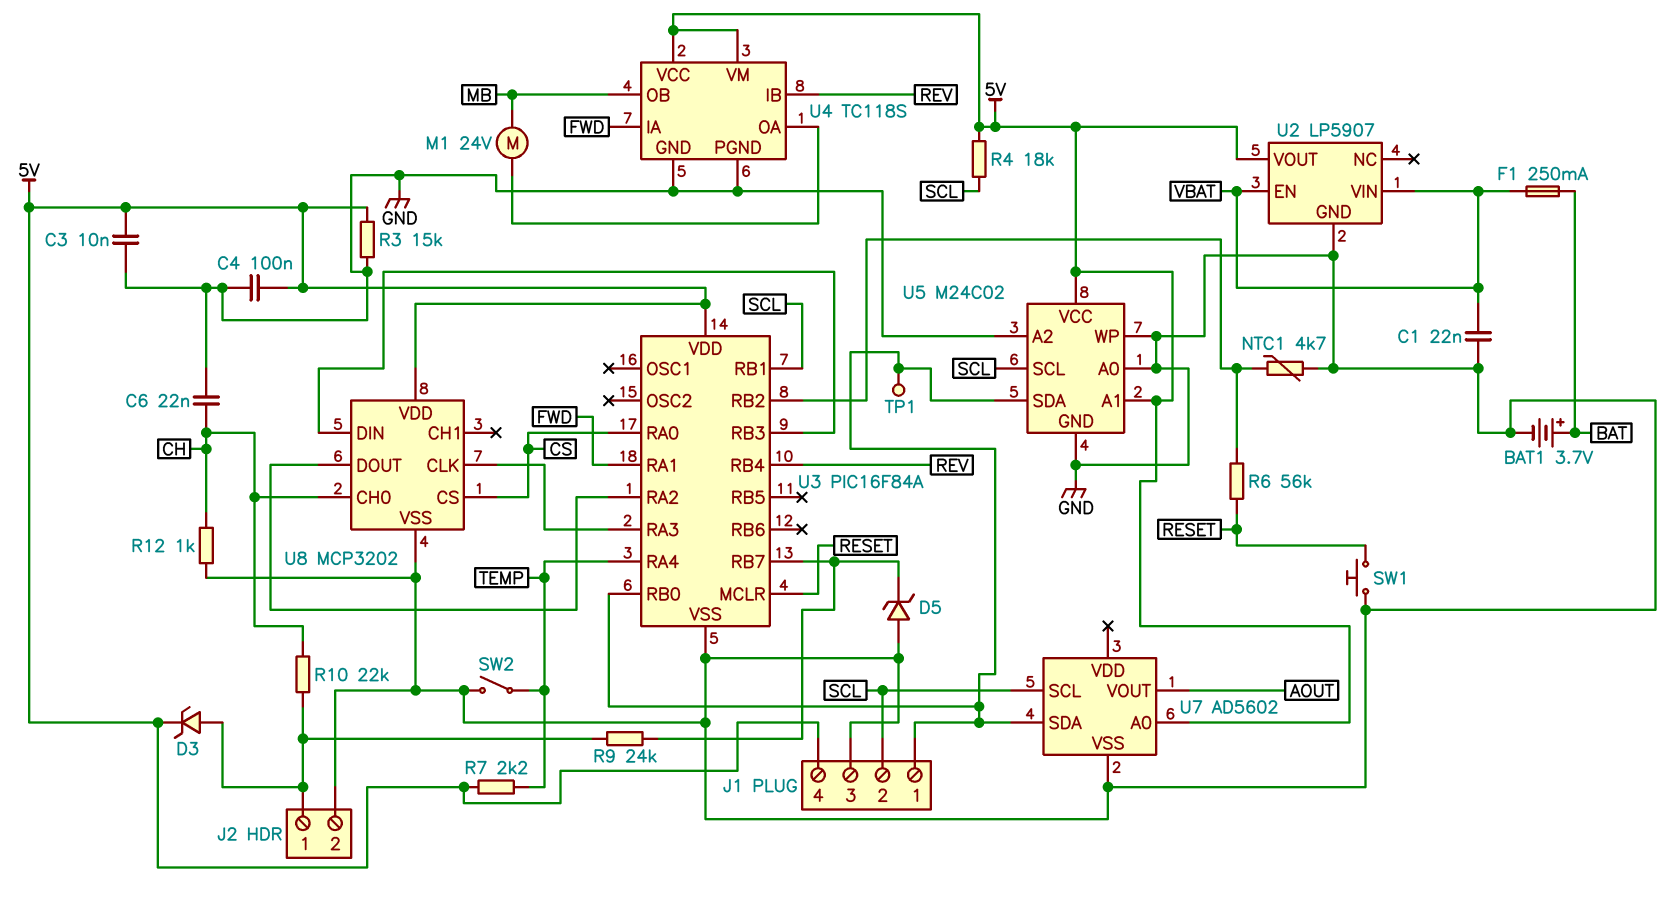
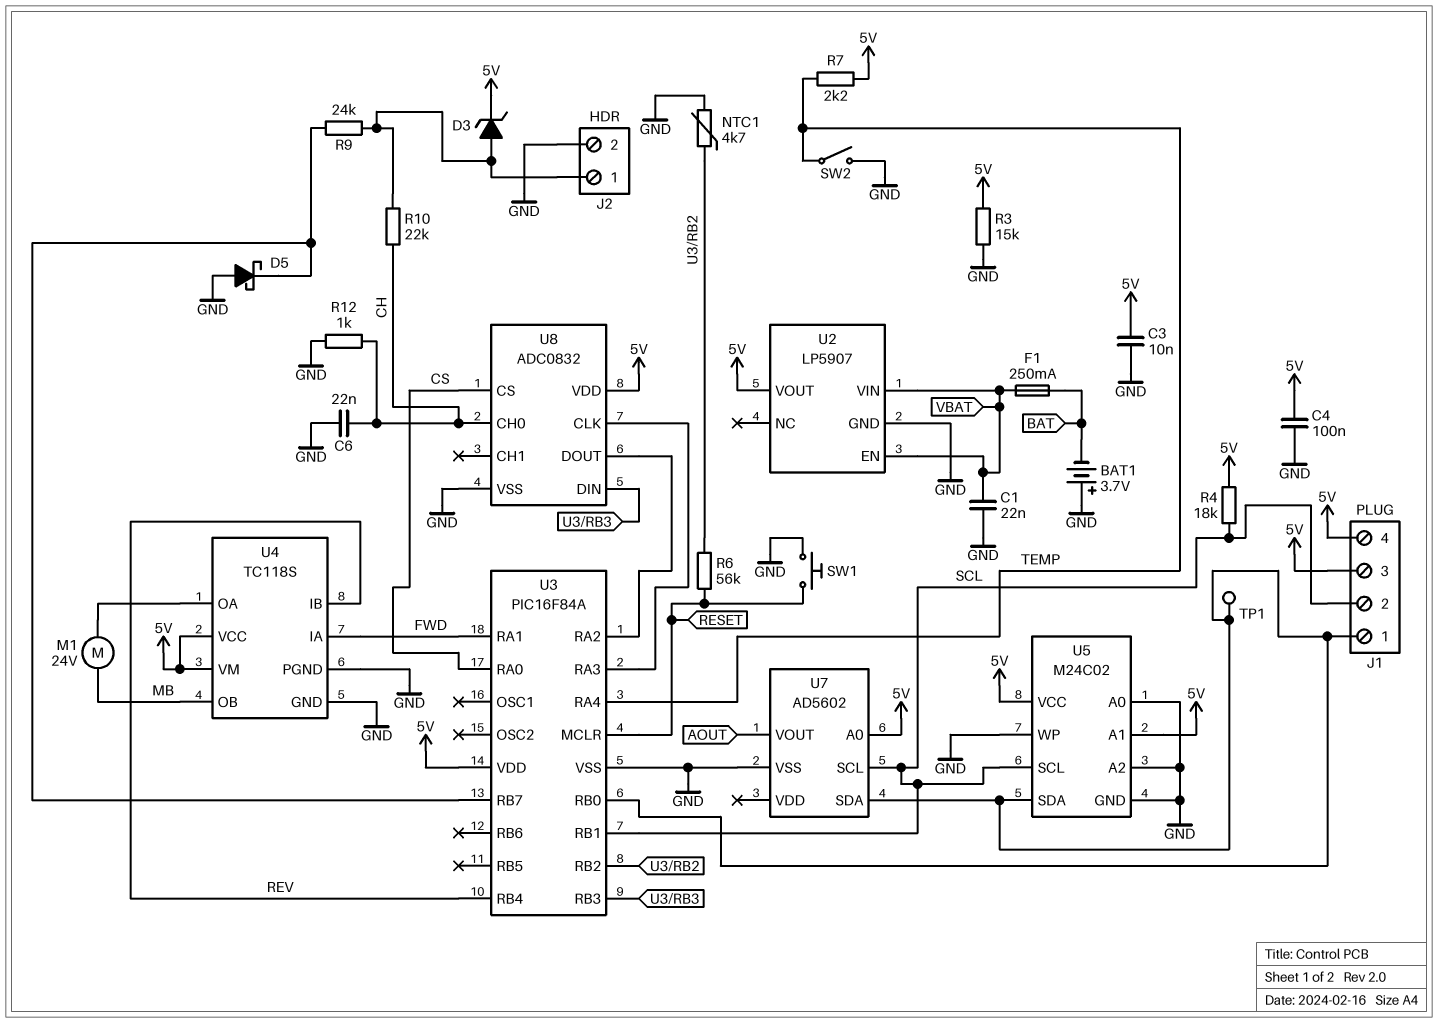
BAT1: 3.7V (plus BAT, minus GND) -> 3.7V (plus GND, minus BAT)
D5: zener (A GND, K U3/RB7) -> schottky (A GND, K U3/RB7)
J1 pin 3: GND -> 5V
U8: MCP3202 -> ADC0832

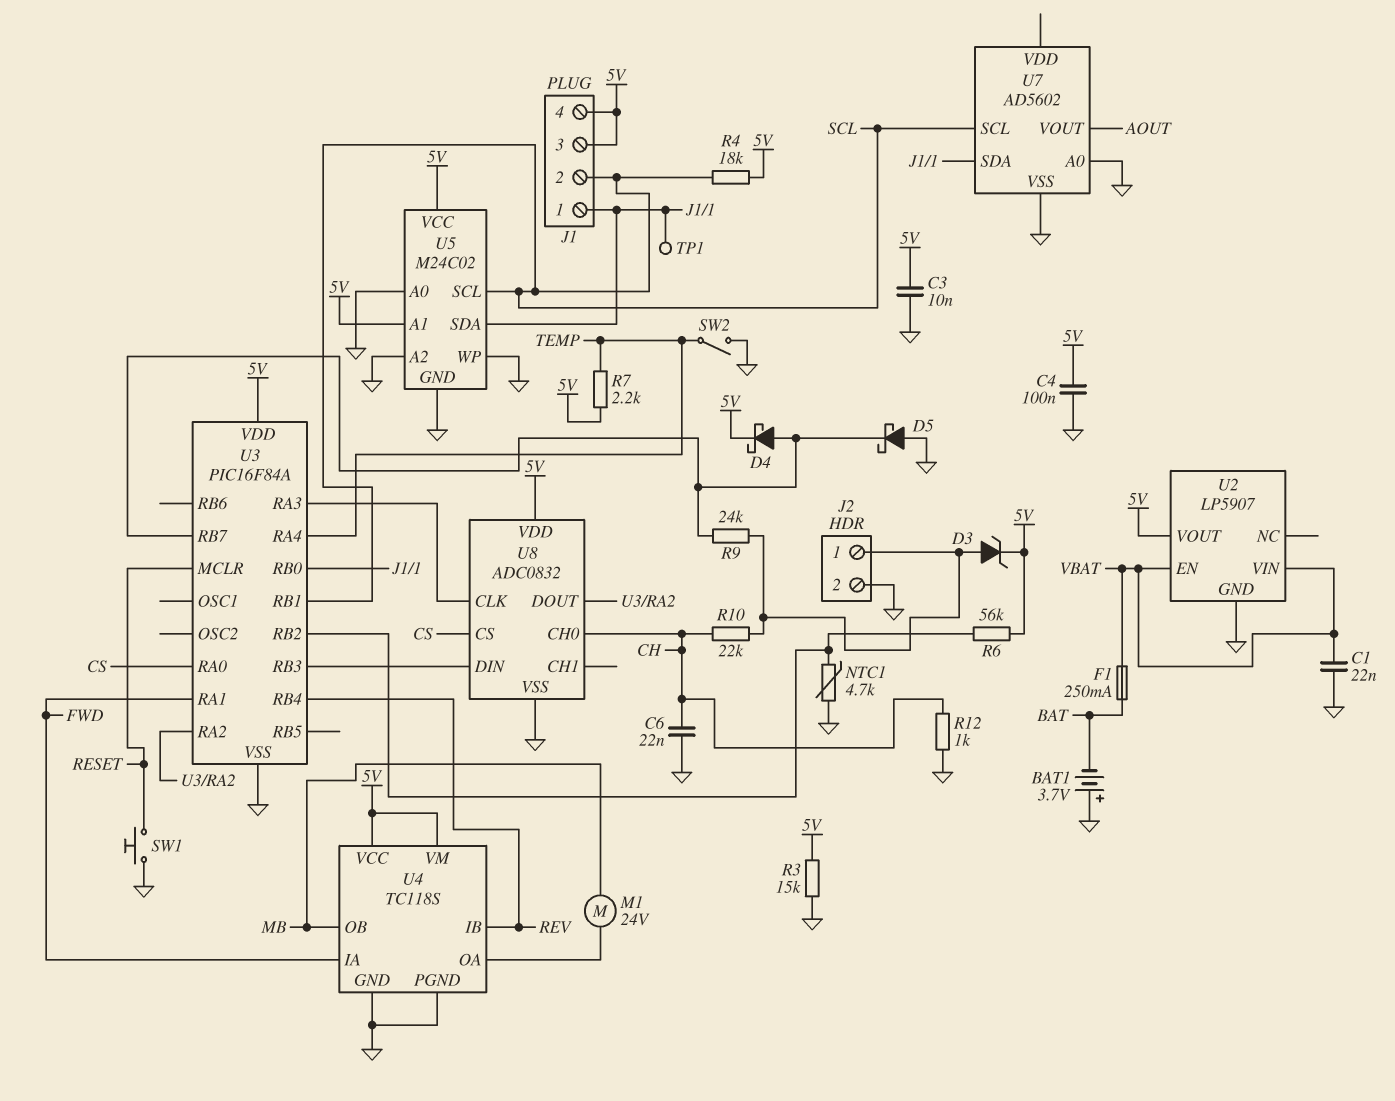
D4: none -> schottky (A U3/RB7, K 5V)
R6: 56k (RESET, U3/RB2) -> 56k (5V, U3/RB2)
U7 pin A0: 5V -> GND

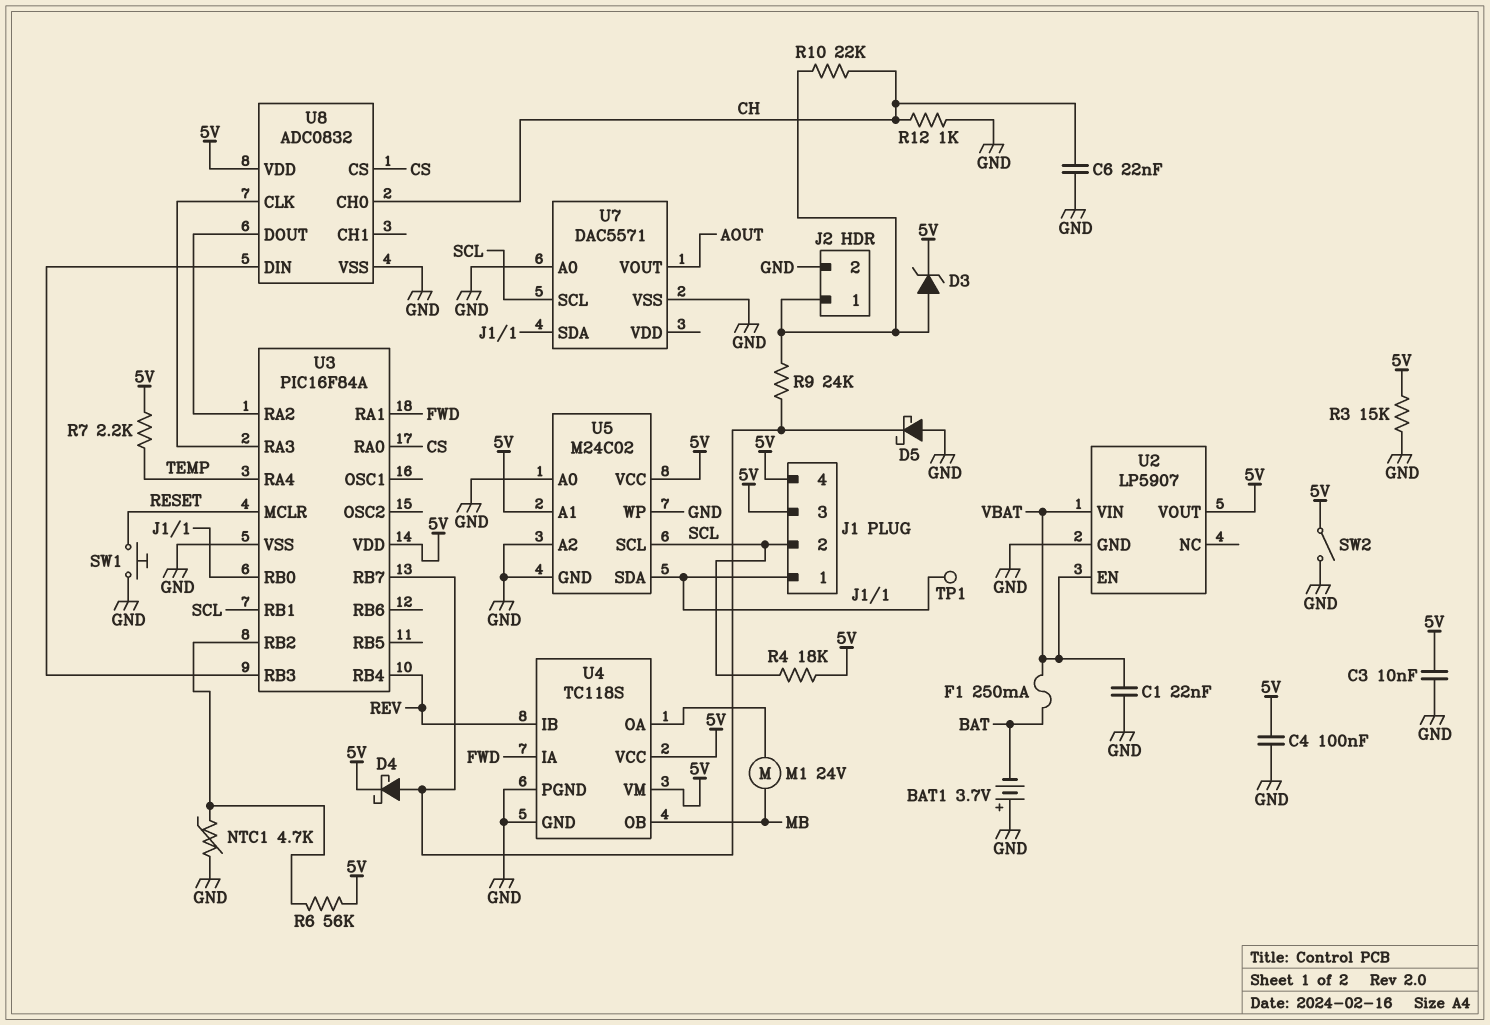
SW2: switch (GND, TEMP) -> switch (5V, GND)
U7: AD5602 -> DAC5571

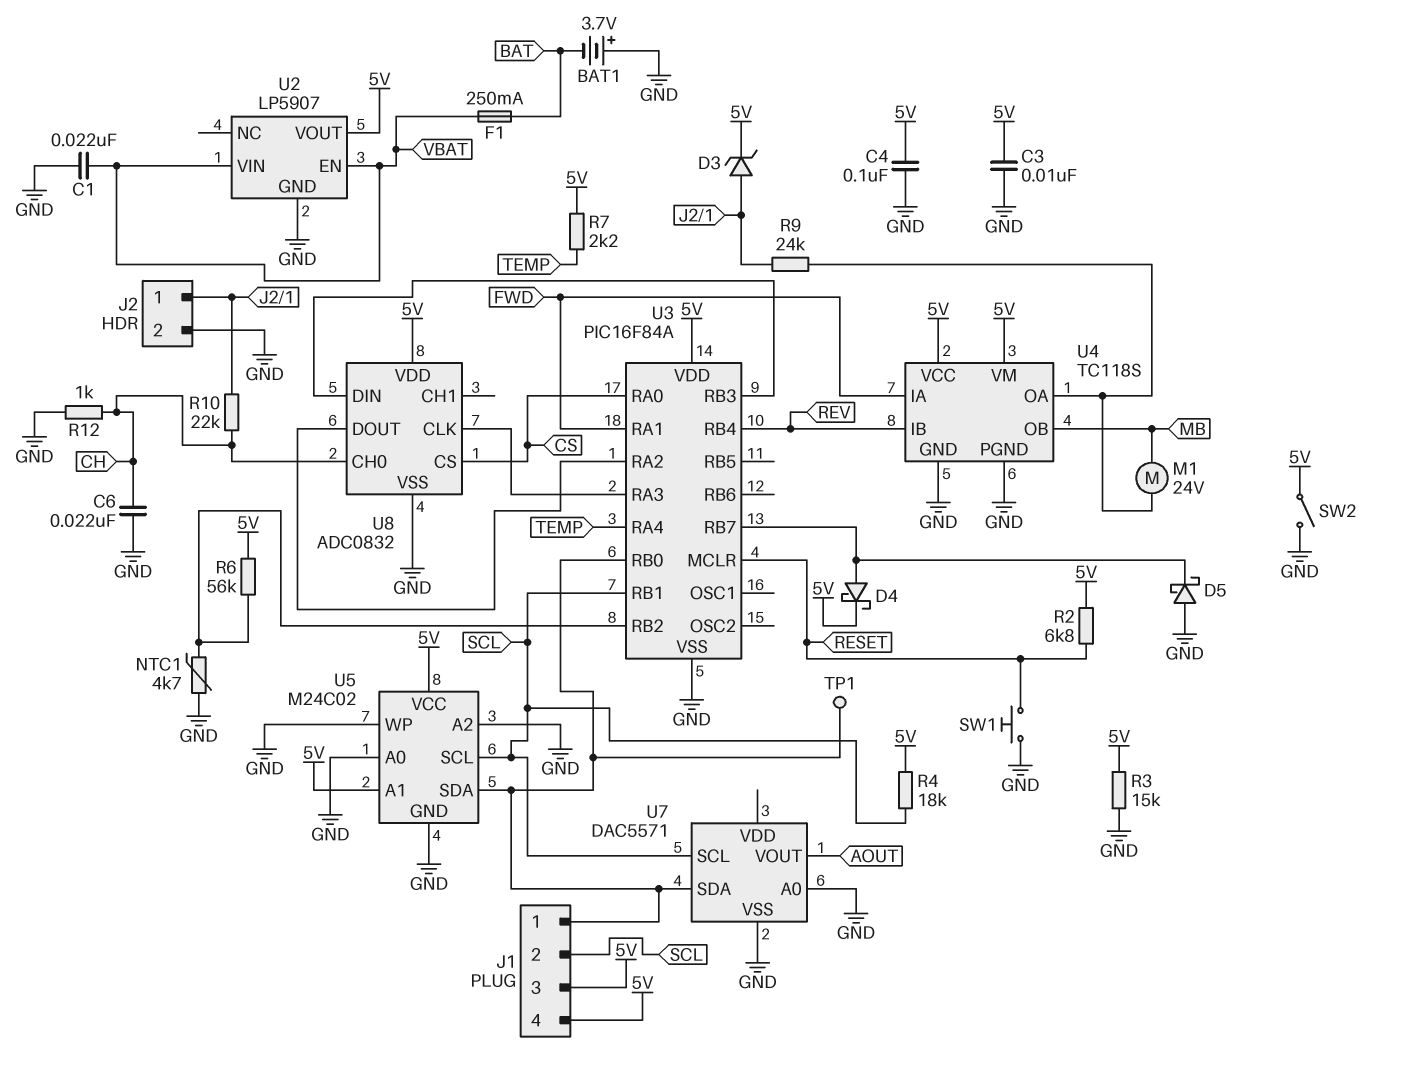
R2: none -> 6.8k (5V, RESET)
R9: 24k (J2/1, U3/RB7) -> 24k (J2/1, U4/OA)

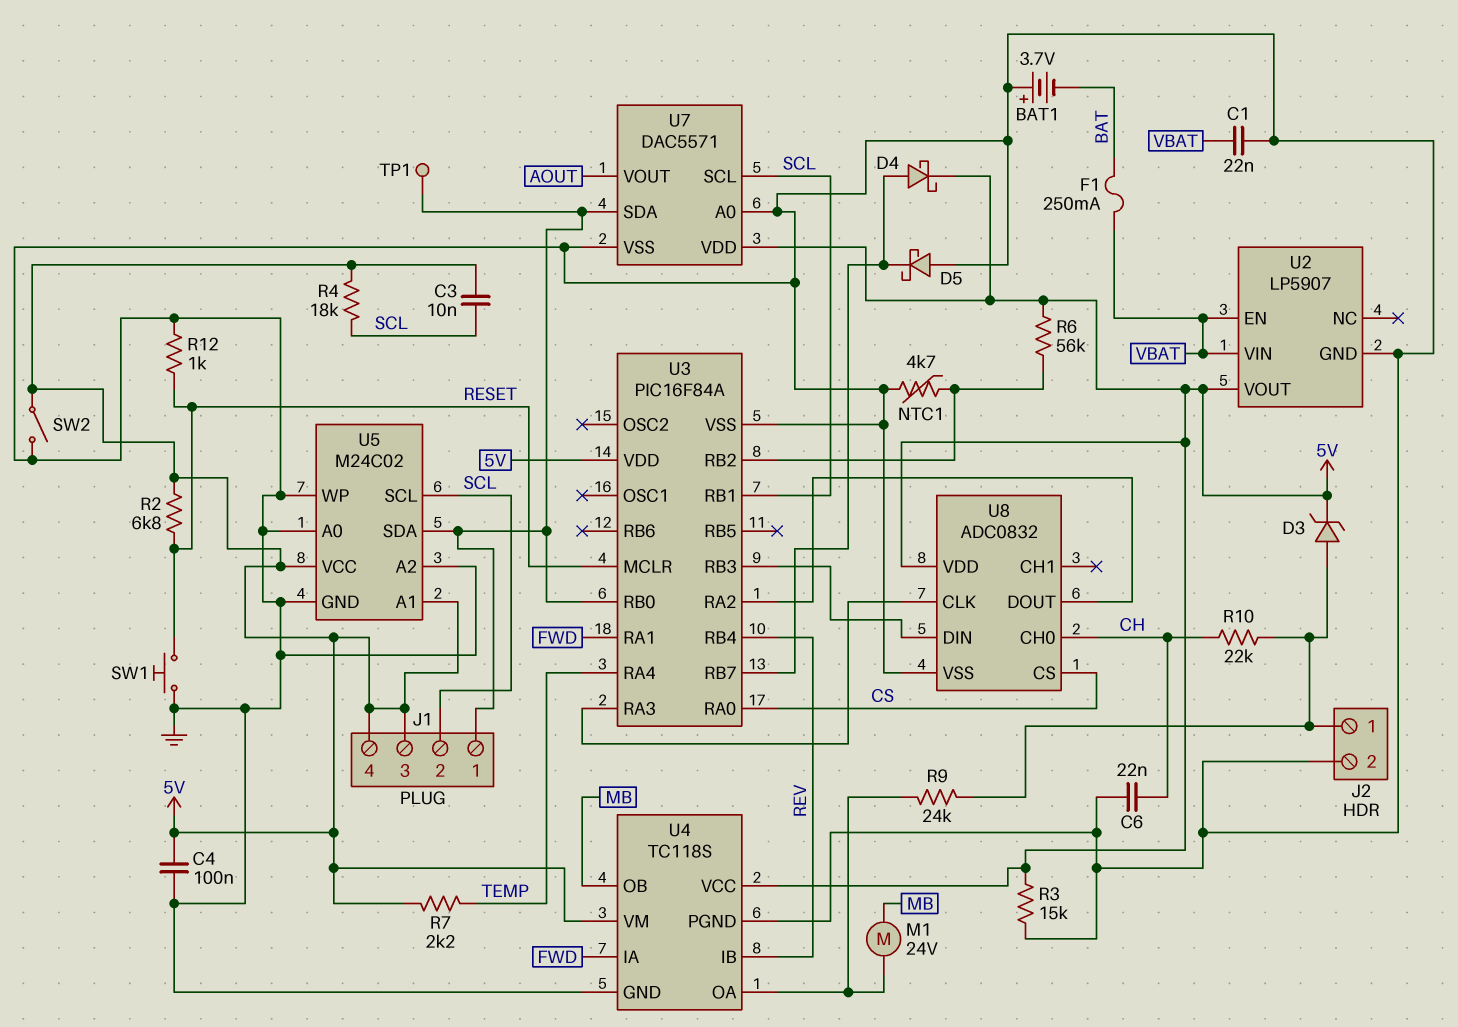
C3: 10nF (5V, GND) -> 10nF (5V, SCL)
R12: 1k (CH, GND) -> 1k (GND, RESET)
U7 pin VDD: none -> 5V

